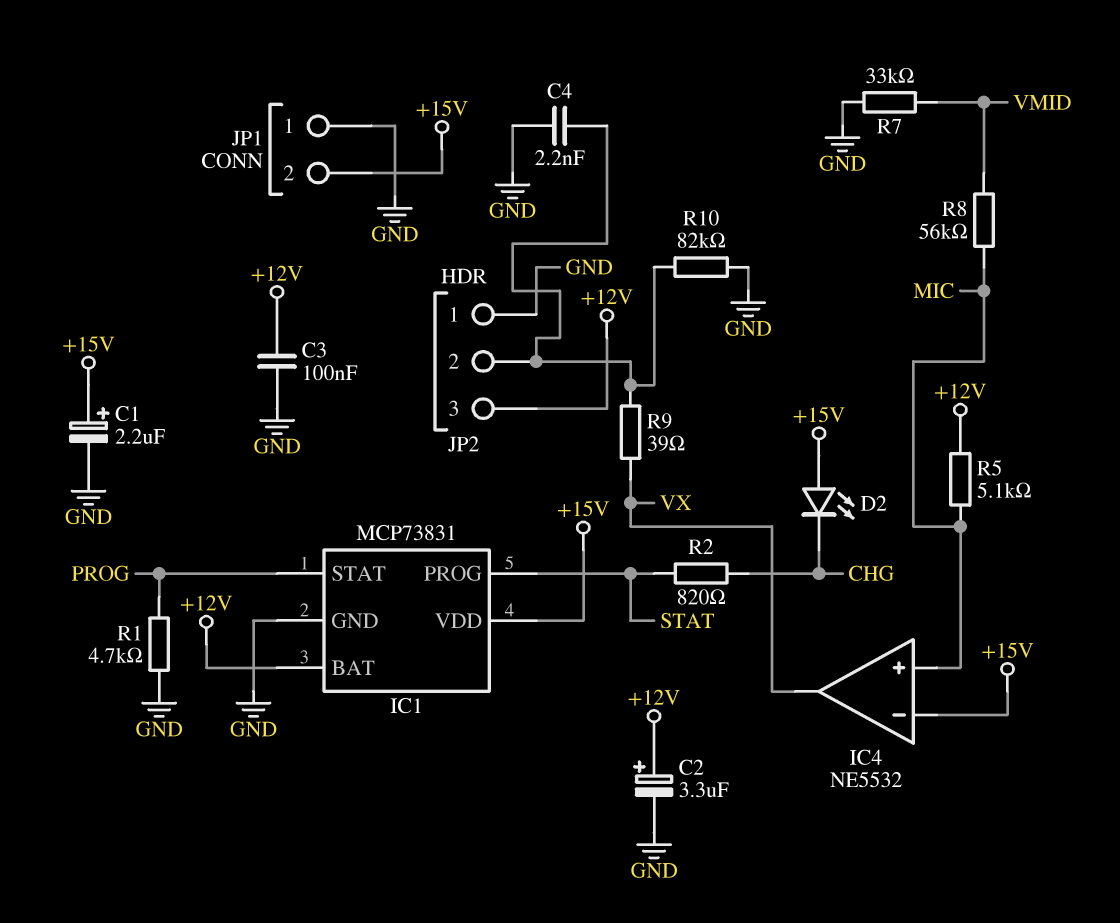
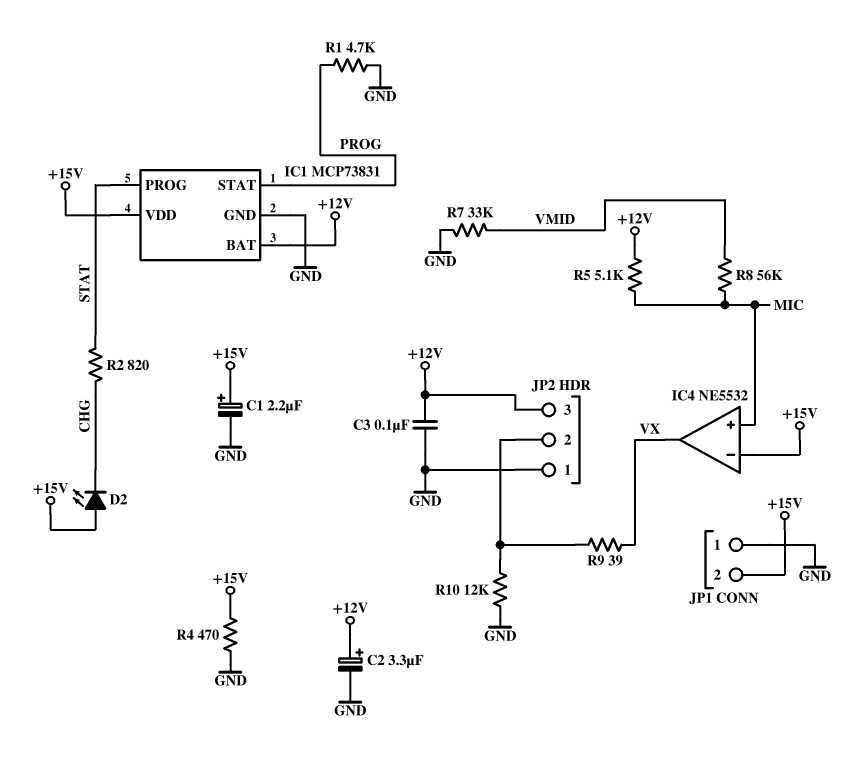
C4: 2.2nF (GND, JP2/2) -> none
R4: none -> 470 (+15V, GND)
R10: 82k (GND, JP2/2) -> 12k (GND, JP2/2)

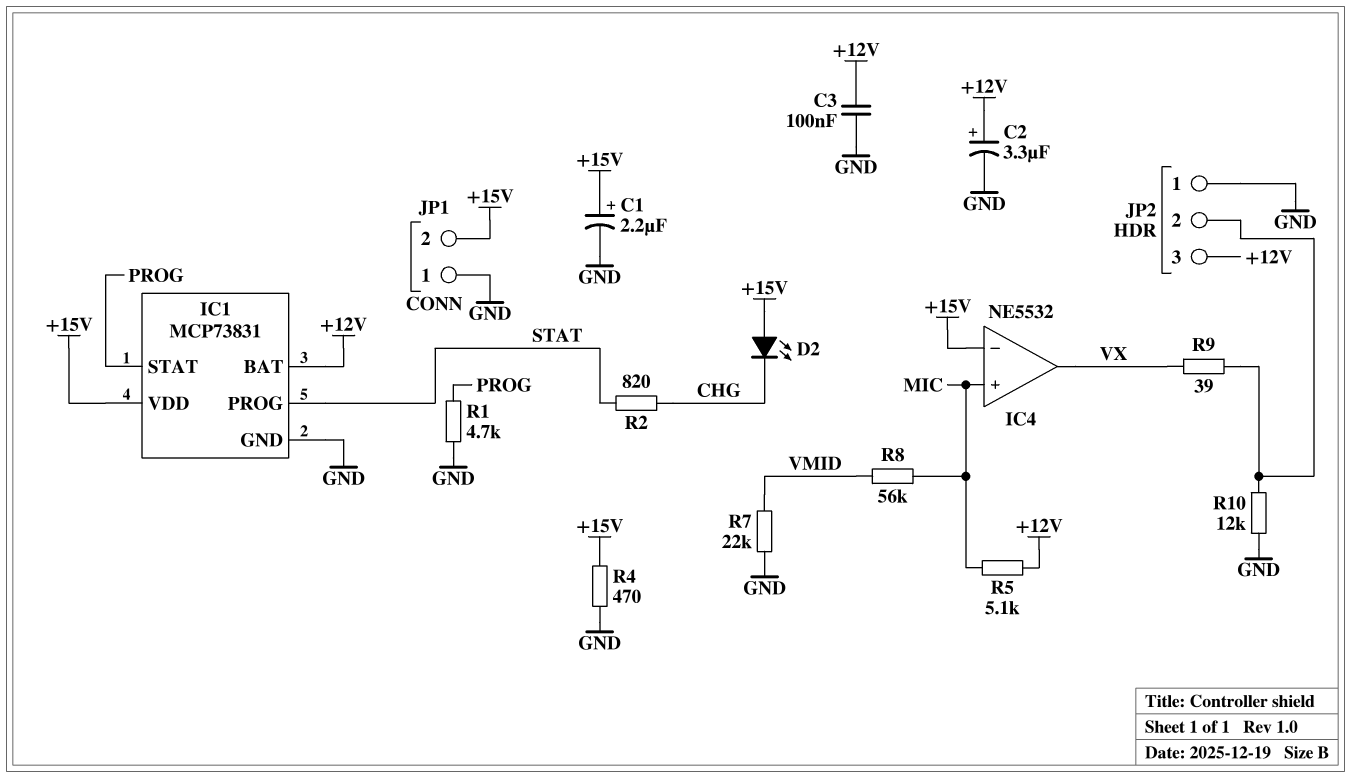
R7: 33k (GND, VMID) -> 22k (GND, VMID)

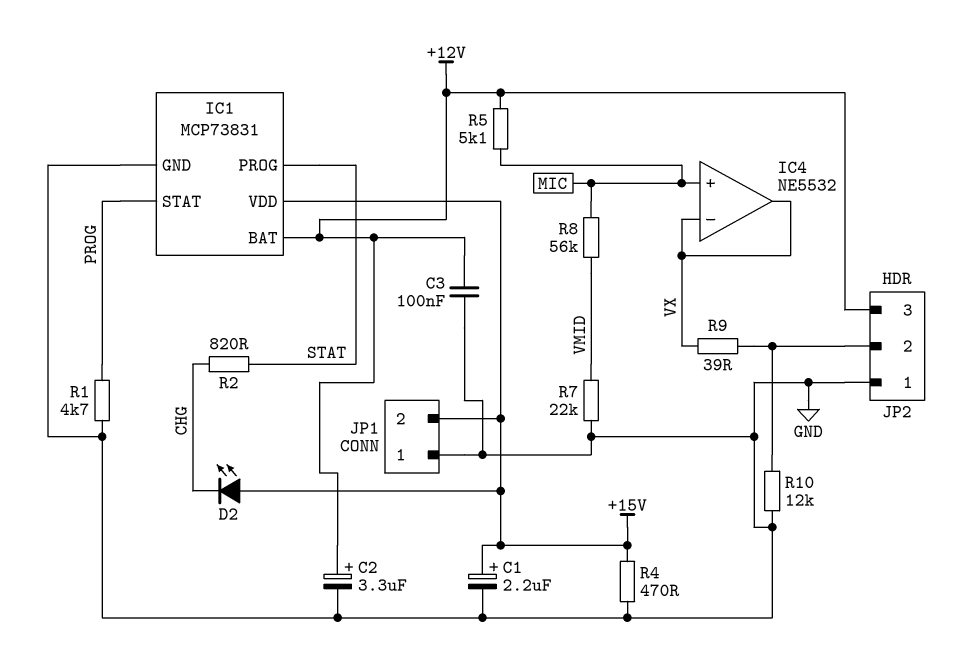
IC4 pin in-: +15V -> VX

